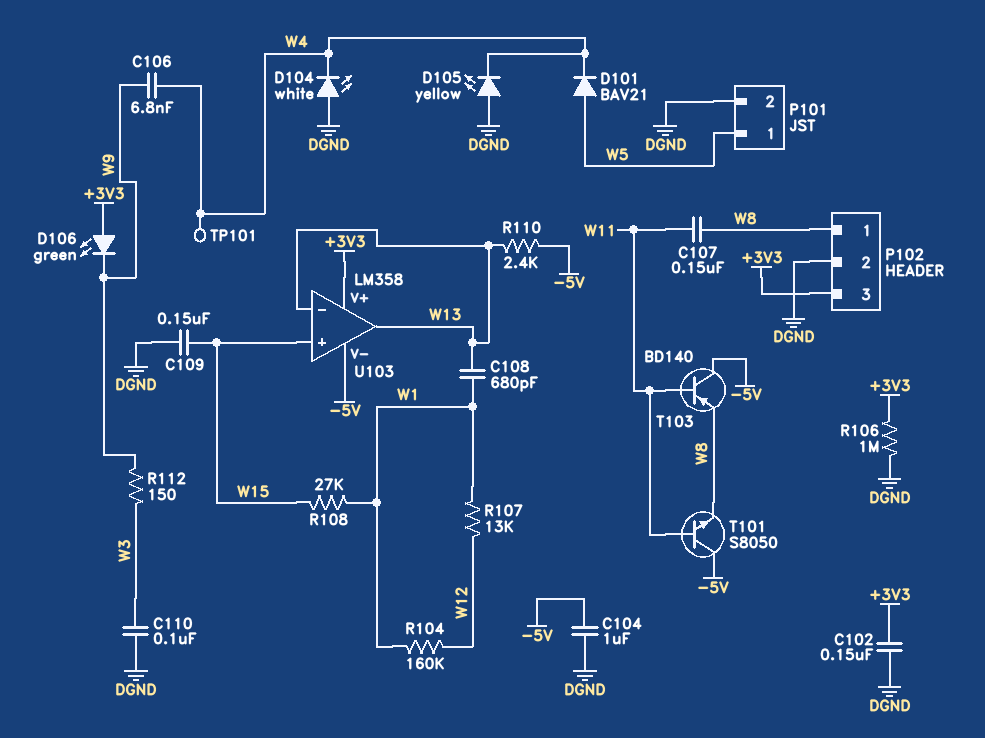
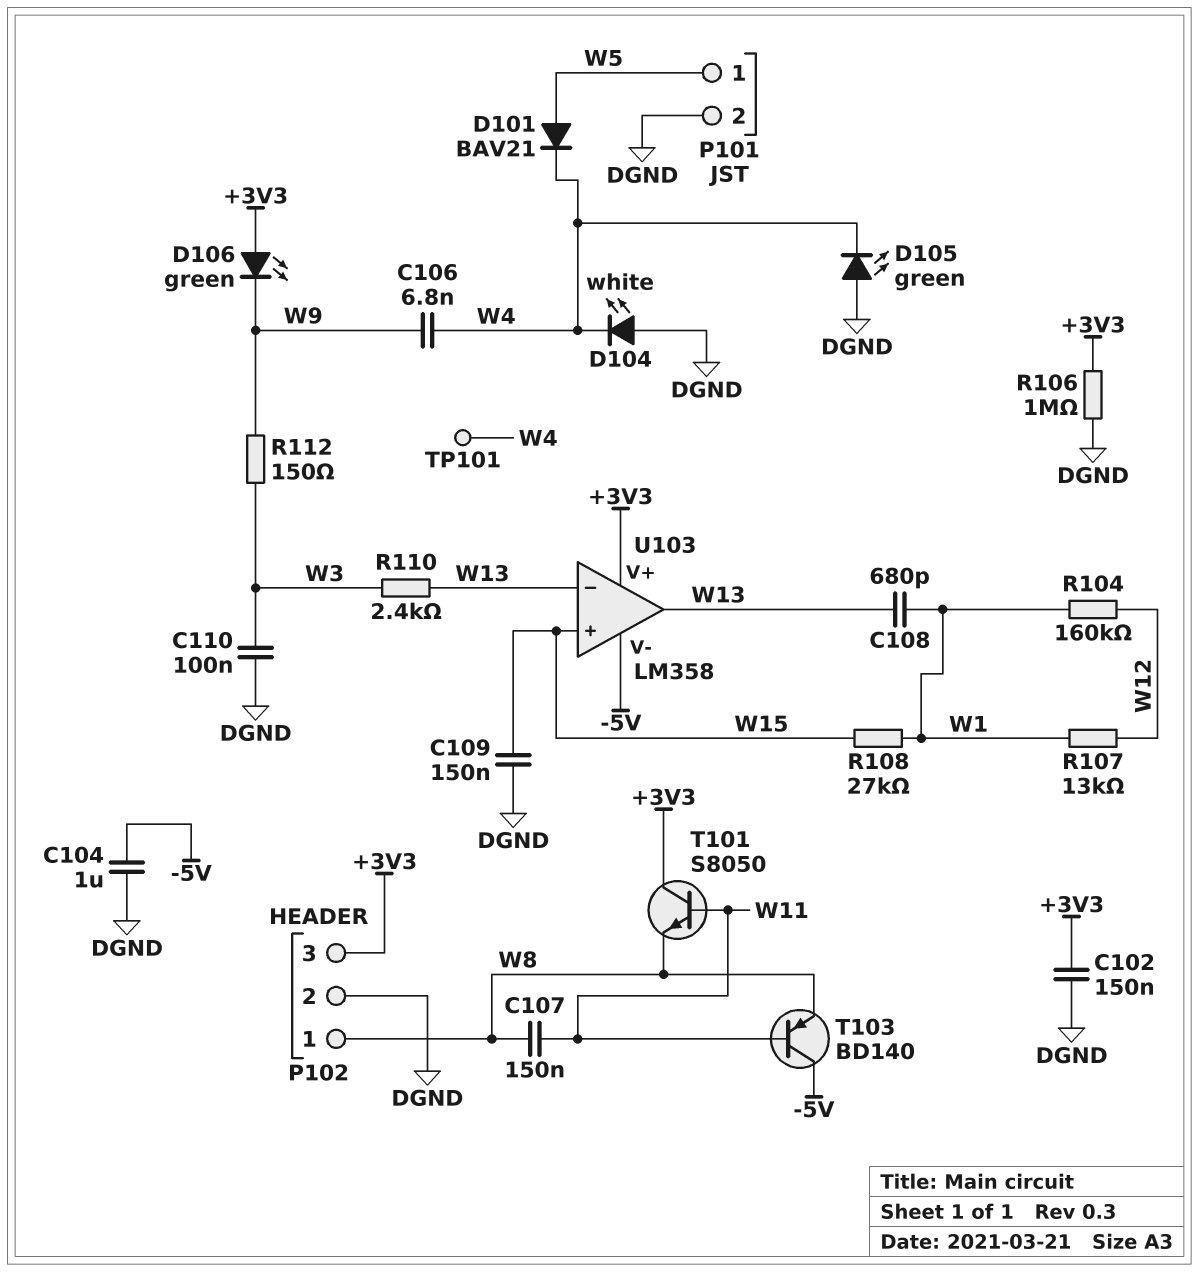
D105: LED yellow (A DGND, K W4) -> LED green (A DGND, K W4)
R110: 2.4k (-5V, W13) -> 2.4k (W3, W13)
T101: NPN S8050 (B W11, C -5V, E W8) -> NPN S8050 (B W11, C +3V3, E W8)

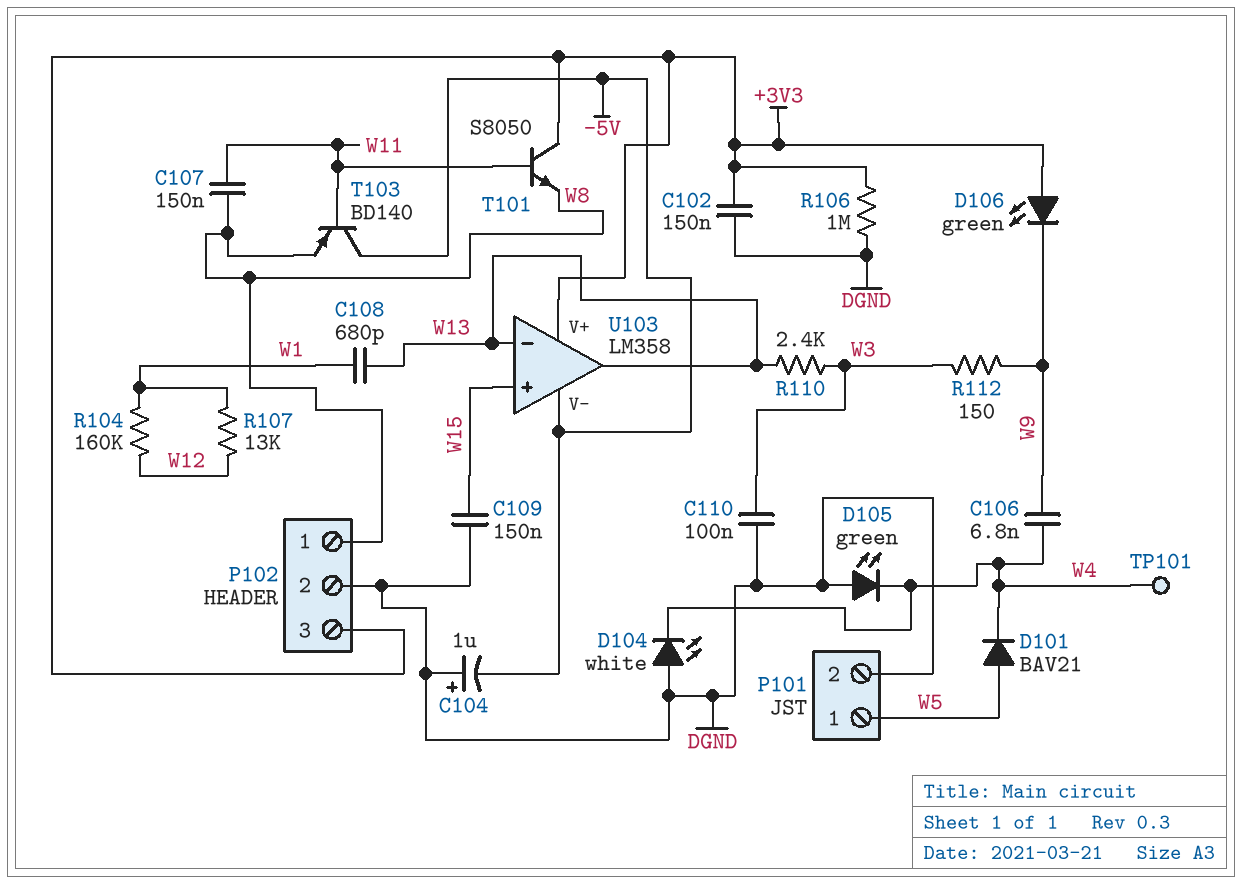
C104: 1uF (-5V, DGND) -> 1uF (plus DGND, minus -5V)
R108: 27k (W1, W15) -> none

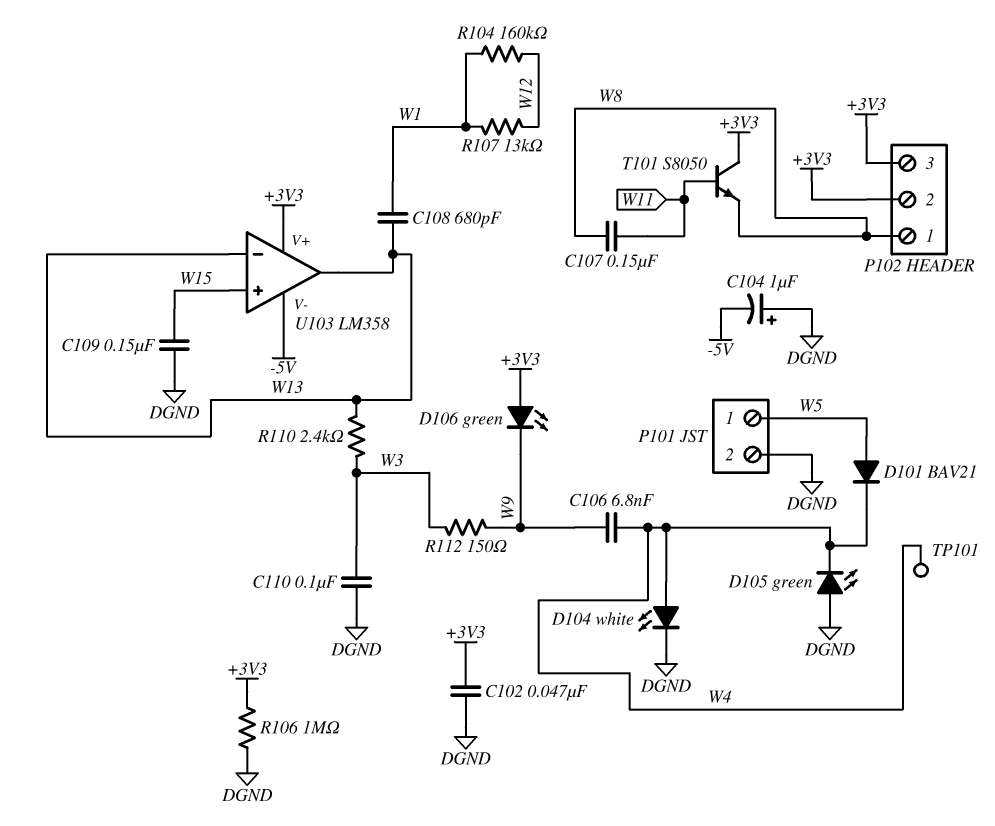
C102: 150nF (+3V3, DGND) -> 47nF (+3V3, DGND)
D104: LED white (A DGND, K W4) -> LED white (A W4, K DGND)
P102 pin 2: DGND -> +3V3
T103: PNP BD140 (B W11, C -5V, E W8) -> none

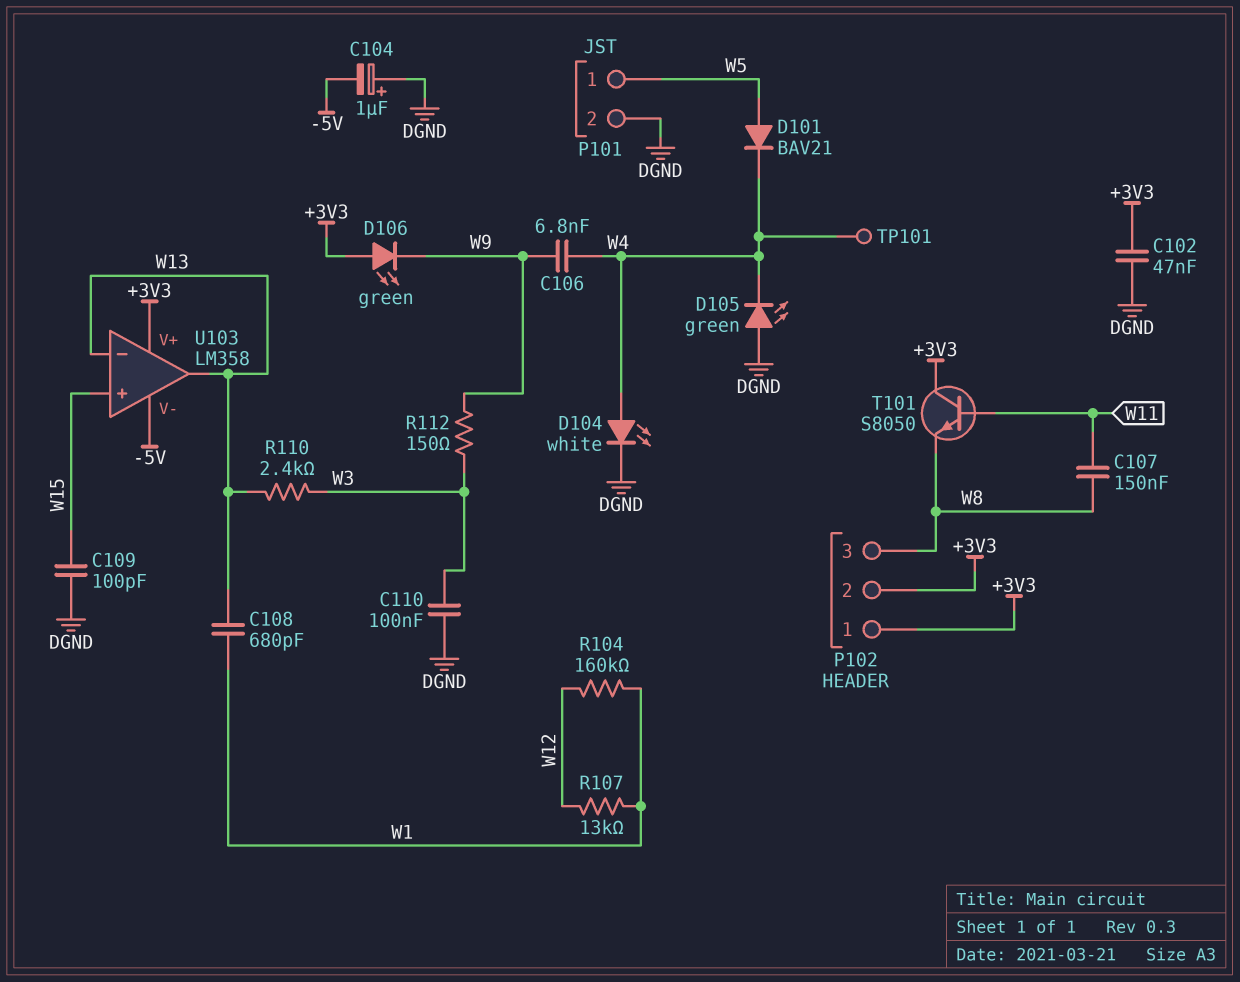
C109: 150nF (DGND, W15) -> 100pF (DGND, W15)
P102 pin 1: W8 -> +3V3
P102 pin 3: +3V3 -> W8
R106: 1M (+3V3, DGND) -> none

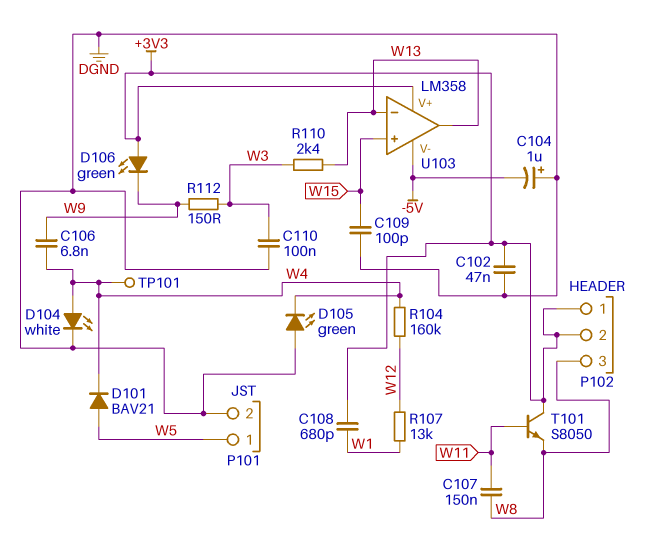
C108: 680pF (W1, W13) -> 680pF (+3V3, W1)
R104: 160k (W1, W12) -> 160k (W4, W12)

